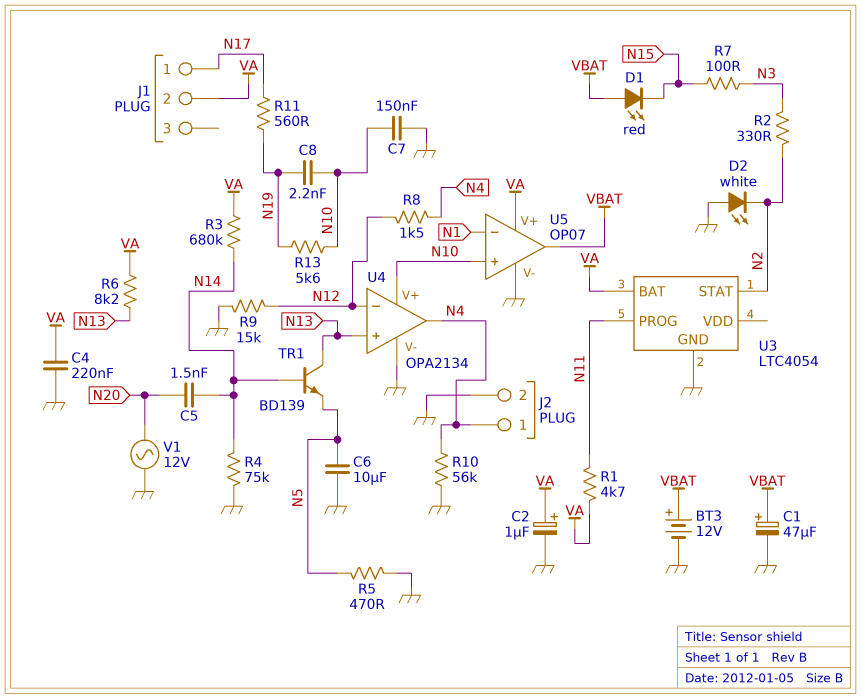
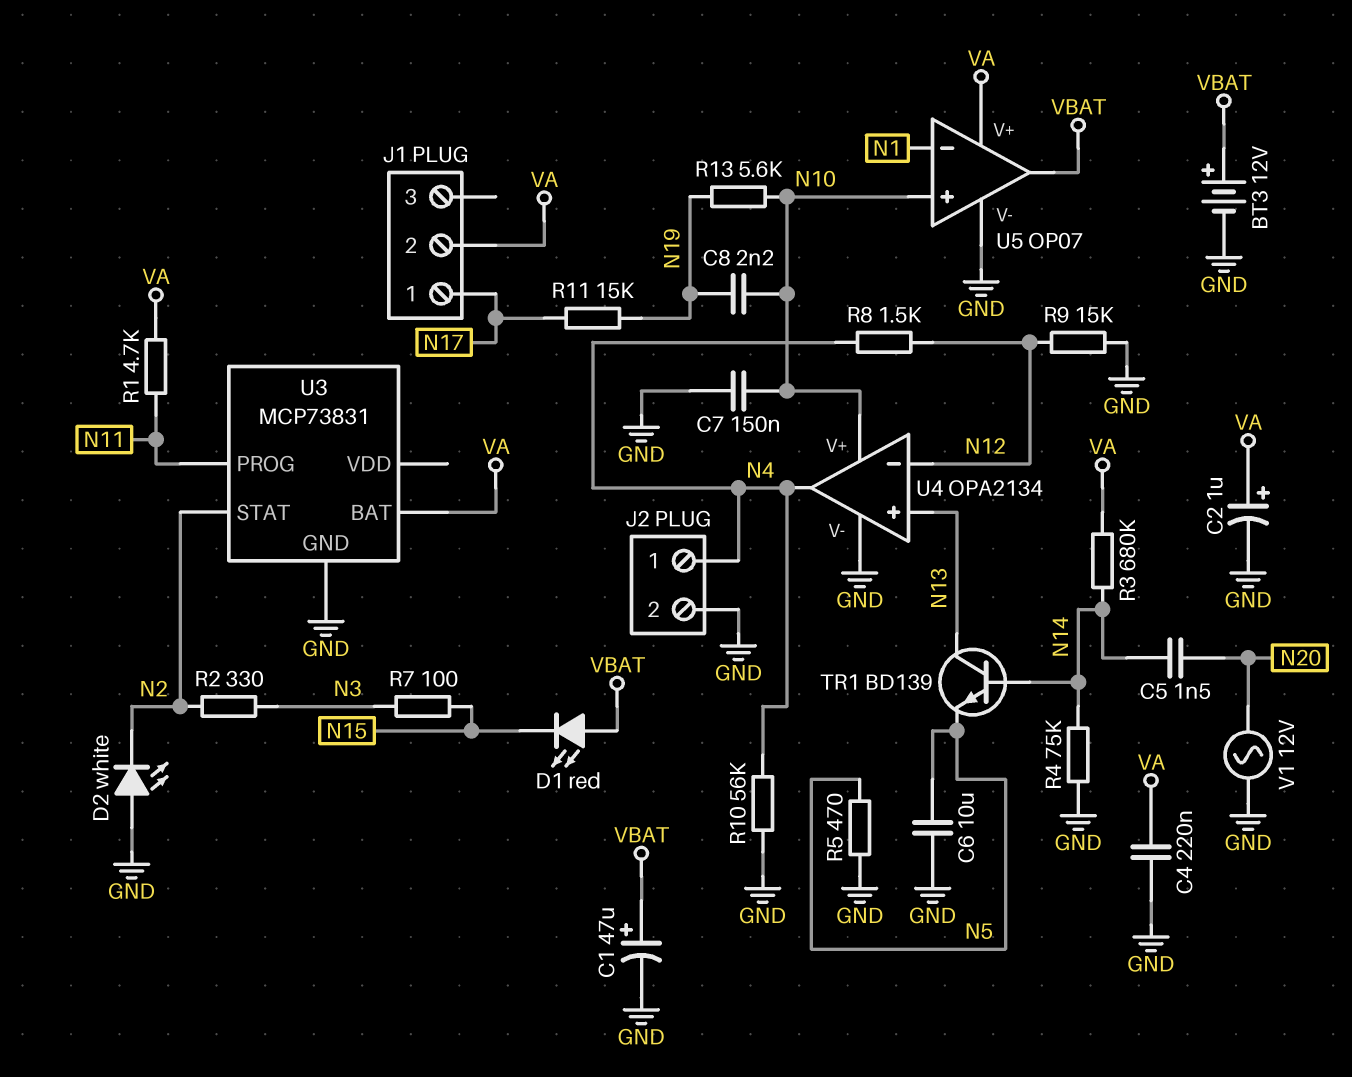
R6: 8.2k (N13, VA) -> none
R11: 560 (N17, N19) -> 15k (N17, N19)
U3: LTC4054 -> MCP73831

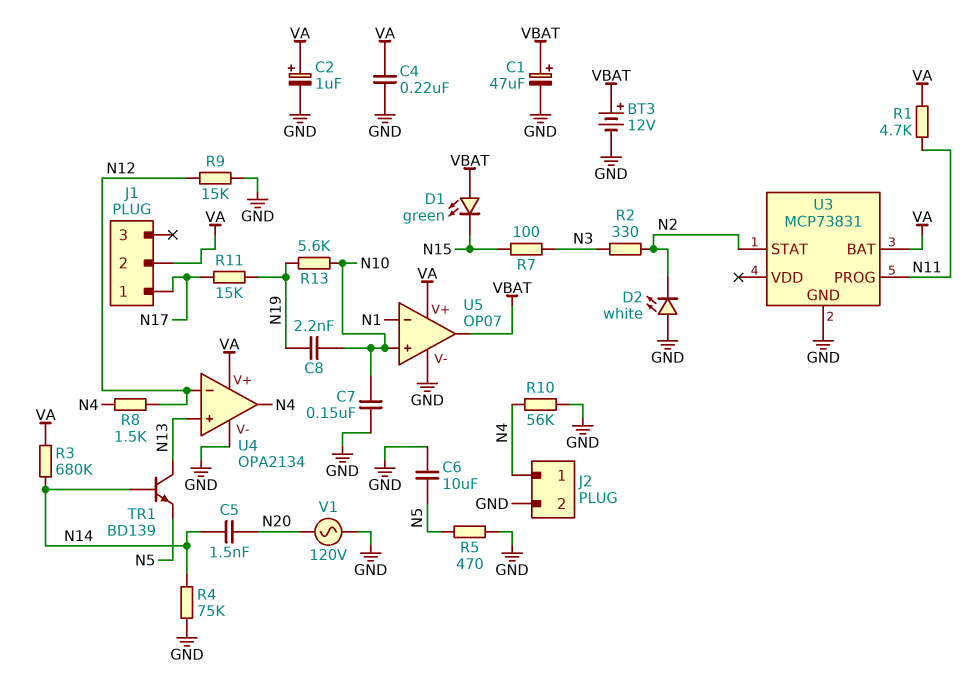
D1: LED red (A VBAT, K N15) -> LED green (A VBAT, K N15)
U4 pin V+: N10 -> VA
V1: AC 12V (GND, N20) -> AC 120V (GND, N20)

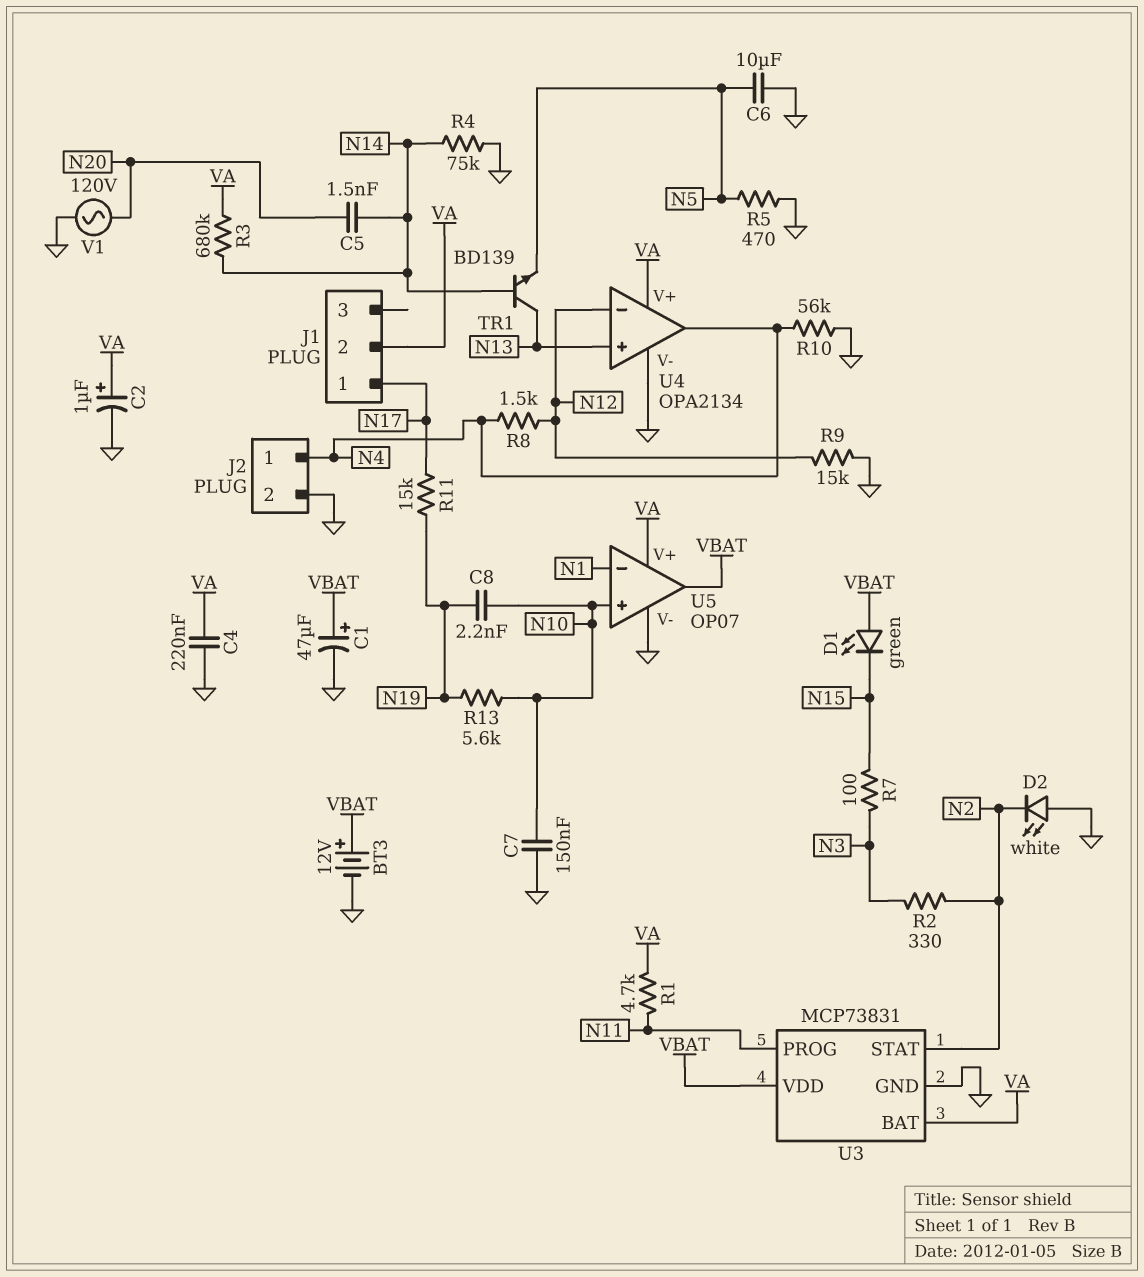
U3 pin VDD: none -> VBAT

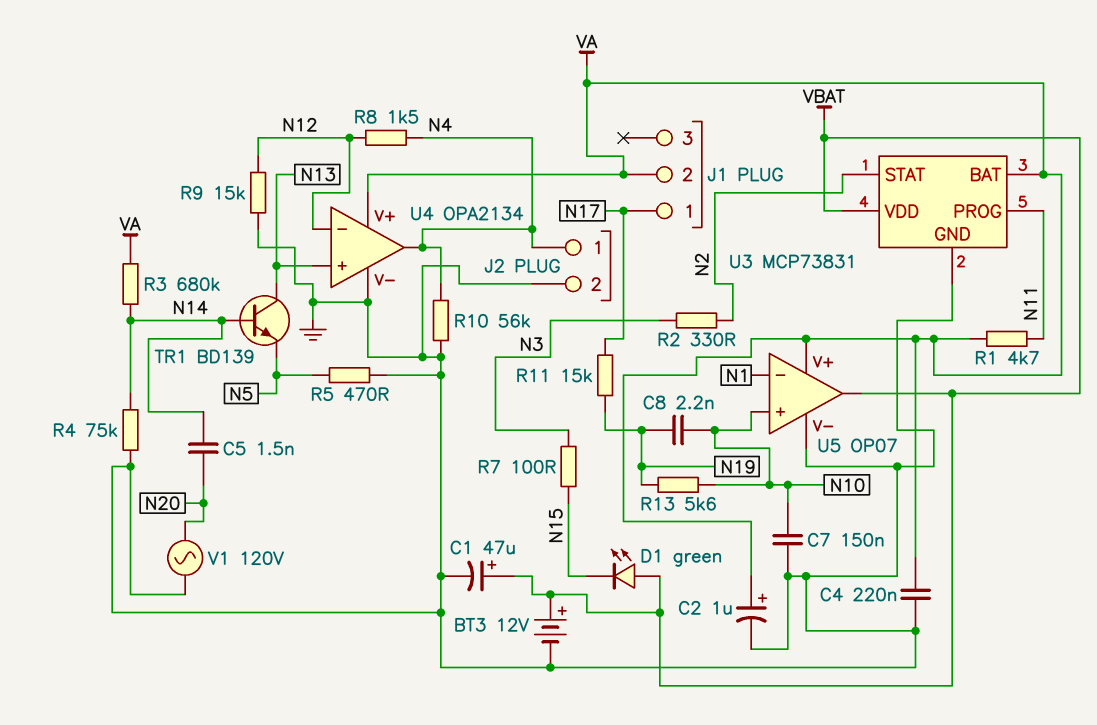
C6: 10uF (GND, N5) -> none
D2: LED white (A GND, K N2) -> none

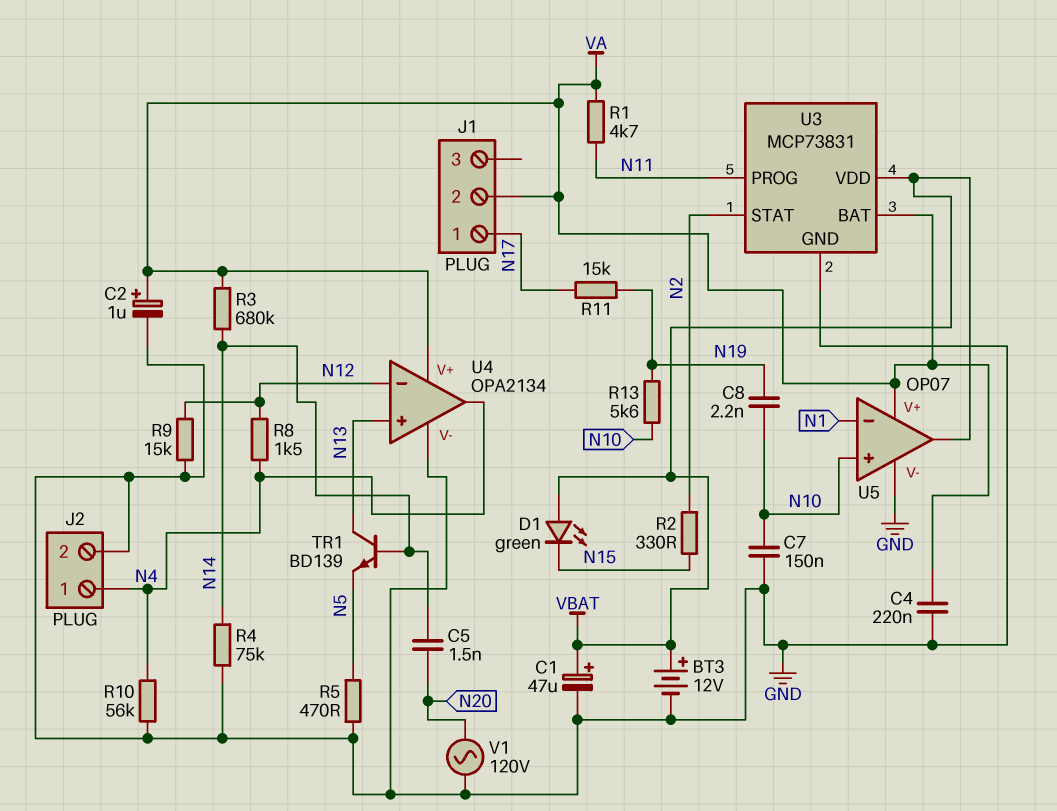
R2: 330 (N2, N3) -> 330 (N2, N15)
R7: 100 (N3, N15) -> none

